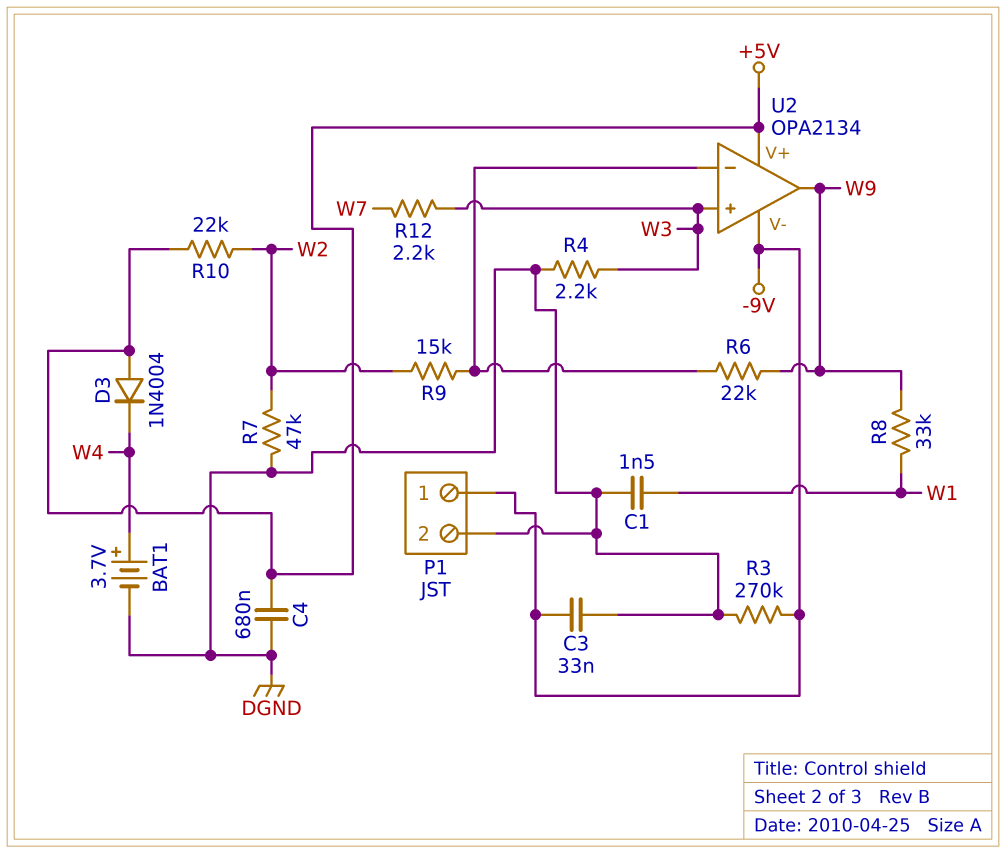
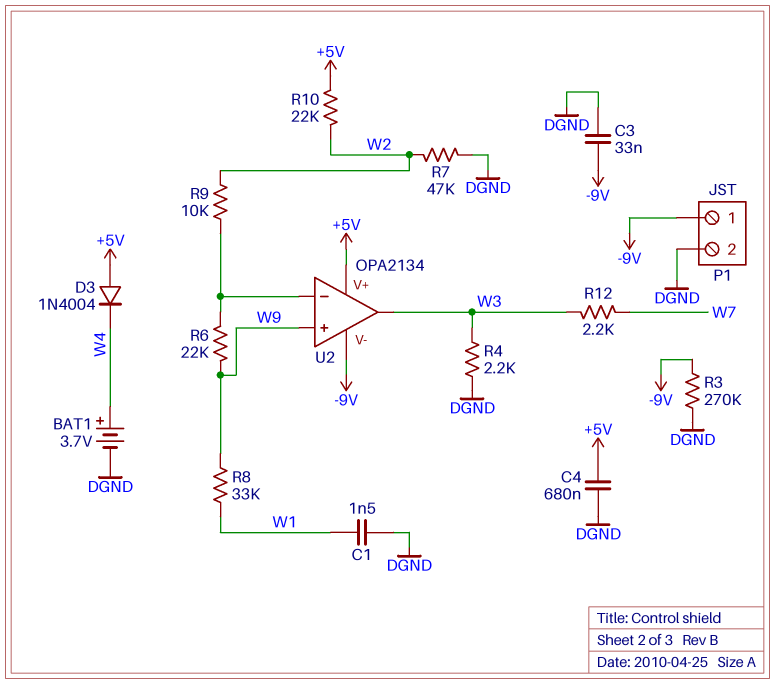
R9: 15k (U2/in-, W2) -> 10k (U2/in-, W2)
U2 pin in+: W3 -> W9
U2 pin out: W9 -> W3

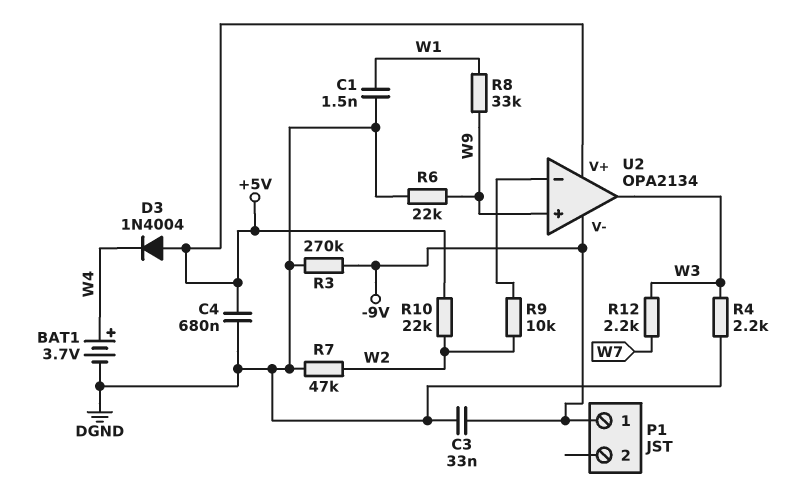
P1 pin 2: DGND -> none
R6: 22k (U2/in-, W9) -> 22k (DGND, W9)

